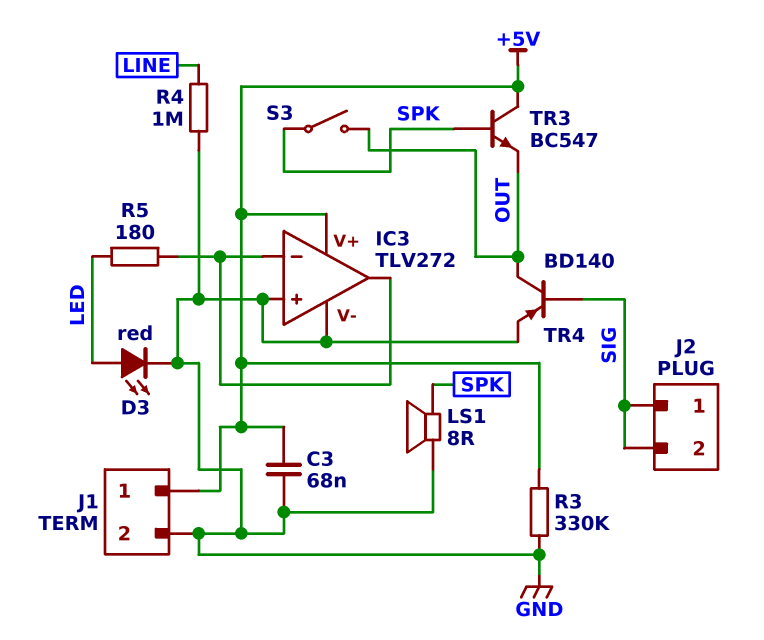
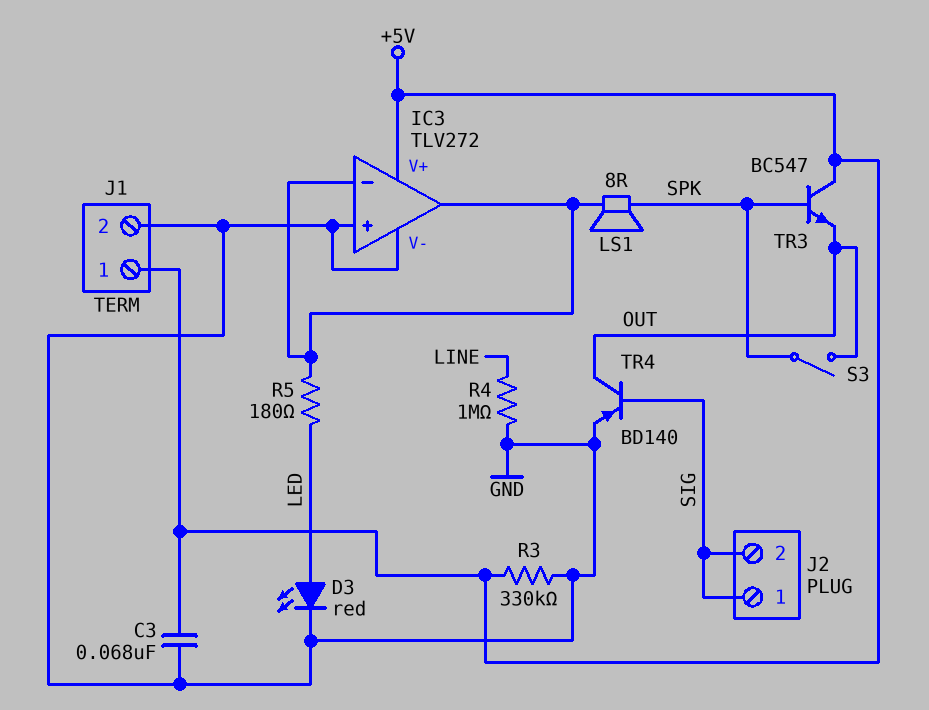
LS1: speaker 8R (GND, SPK) -> speaker 8R (IC3/in-, SPK)

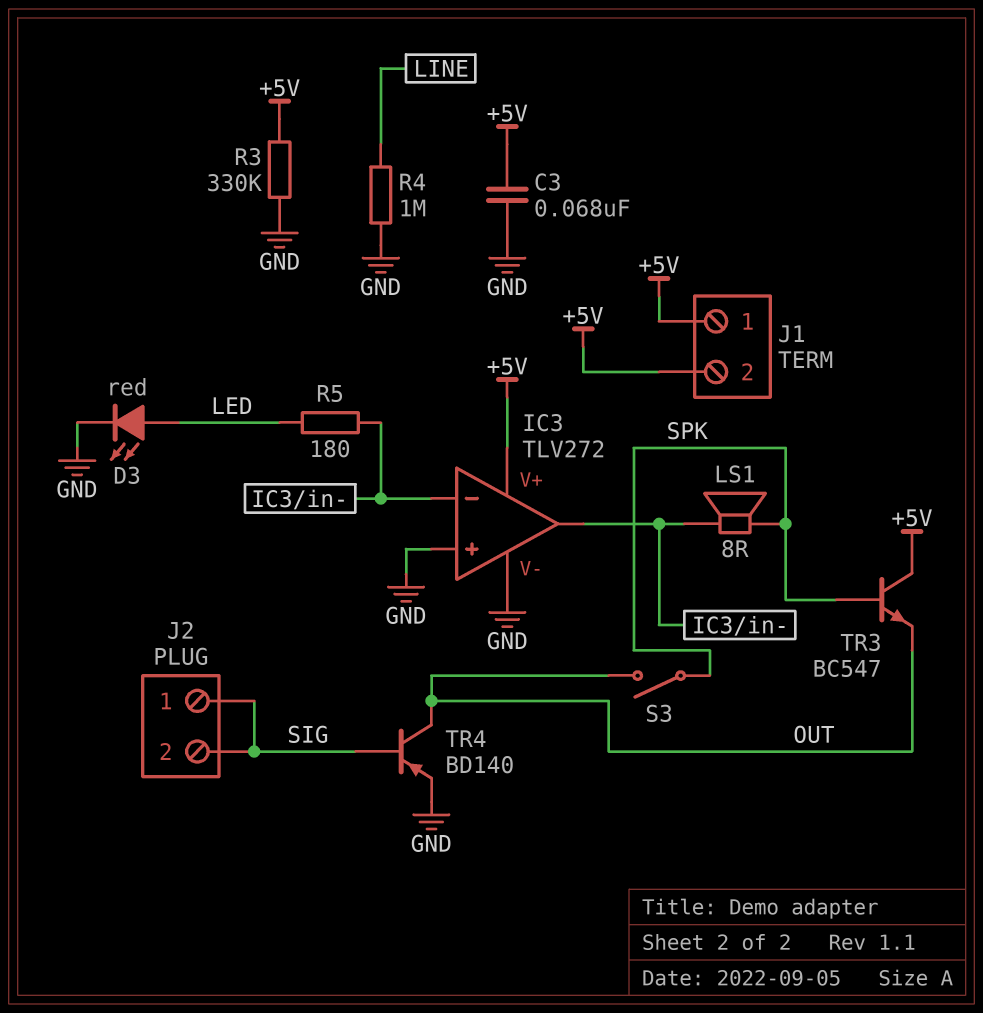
J1 pin 2: GND -> +5V

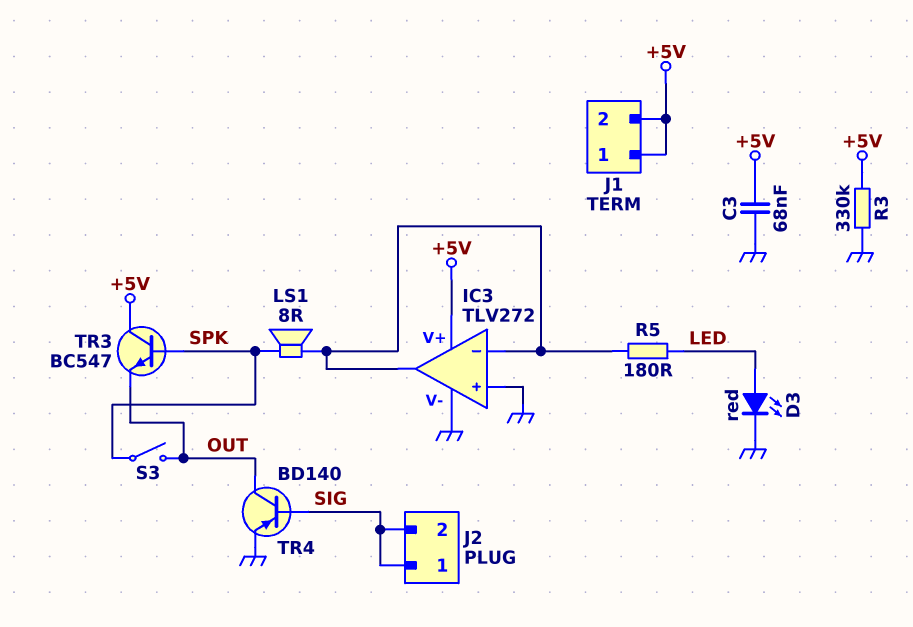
R4: 1M (GND, LINE) -> none

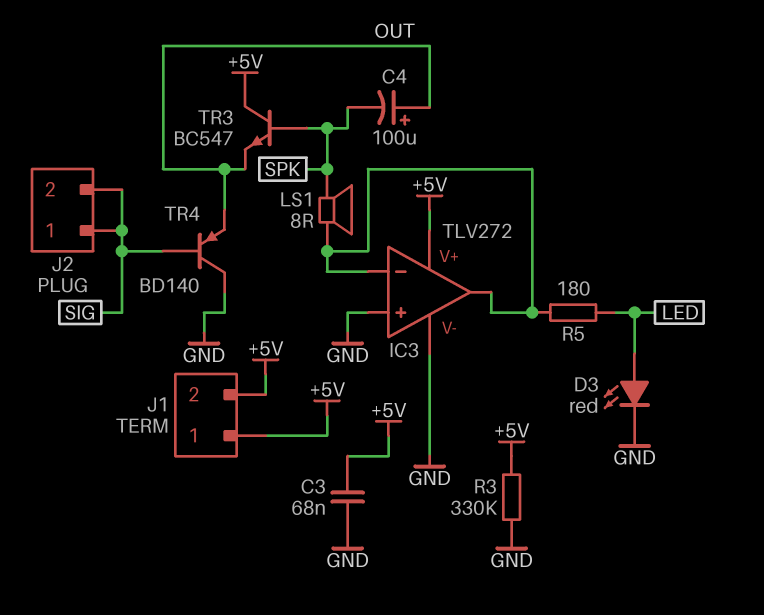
C4: none -> 100uF (plus OUT, minus SPK)
S3: switch (OUT, SPK) -> none
TR4: PNP BD140 (B SIG, C OUT, E GND) -> PNP BD140 (B SIG, C GND, E OUT)

